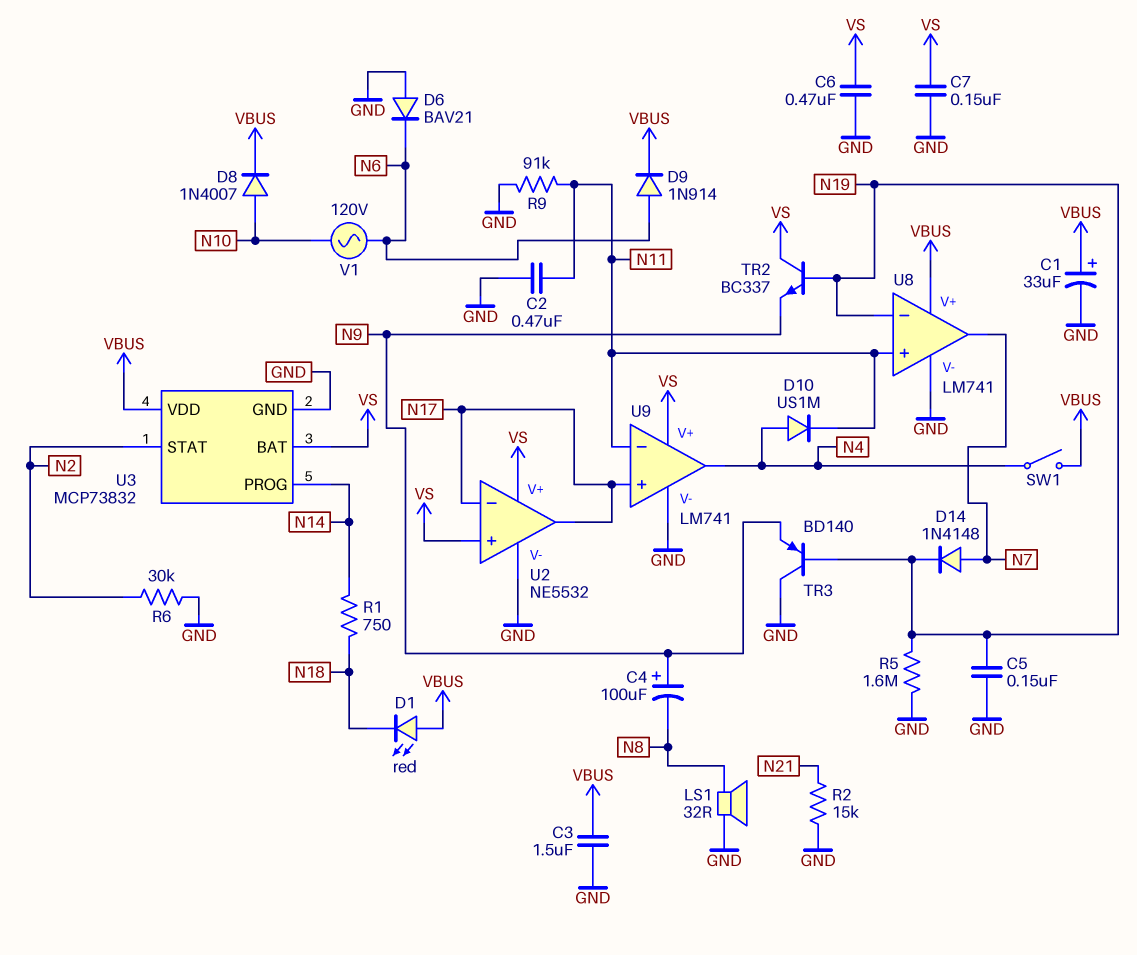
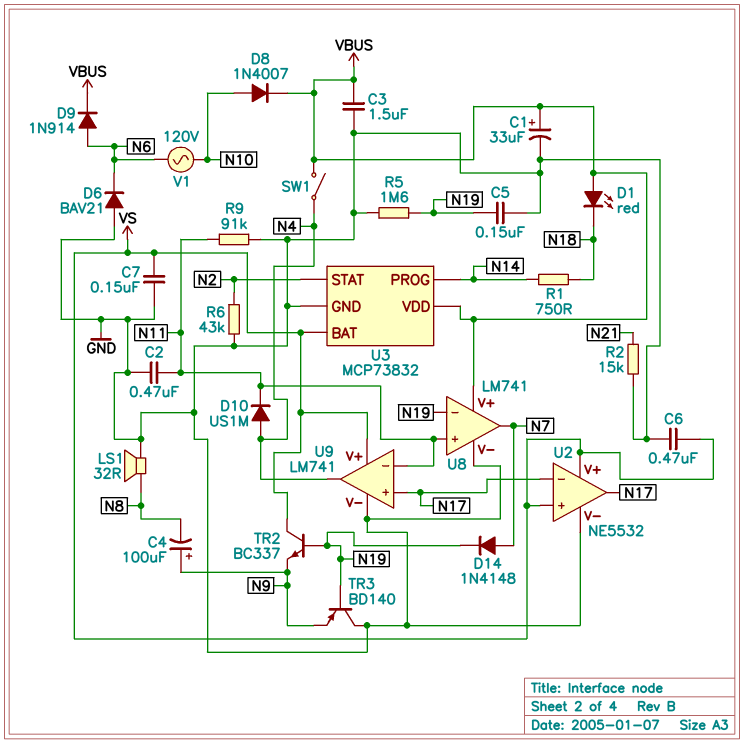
R6: 30k (GND, N2) -> 43k (GND, N2)

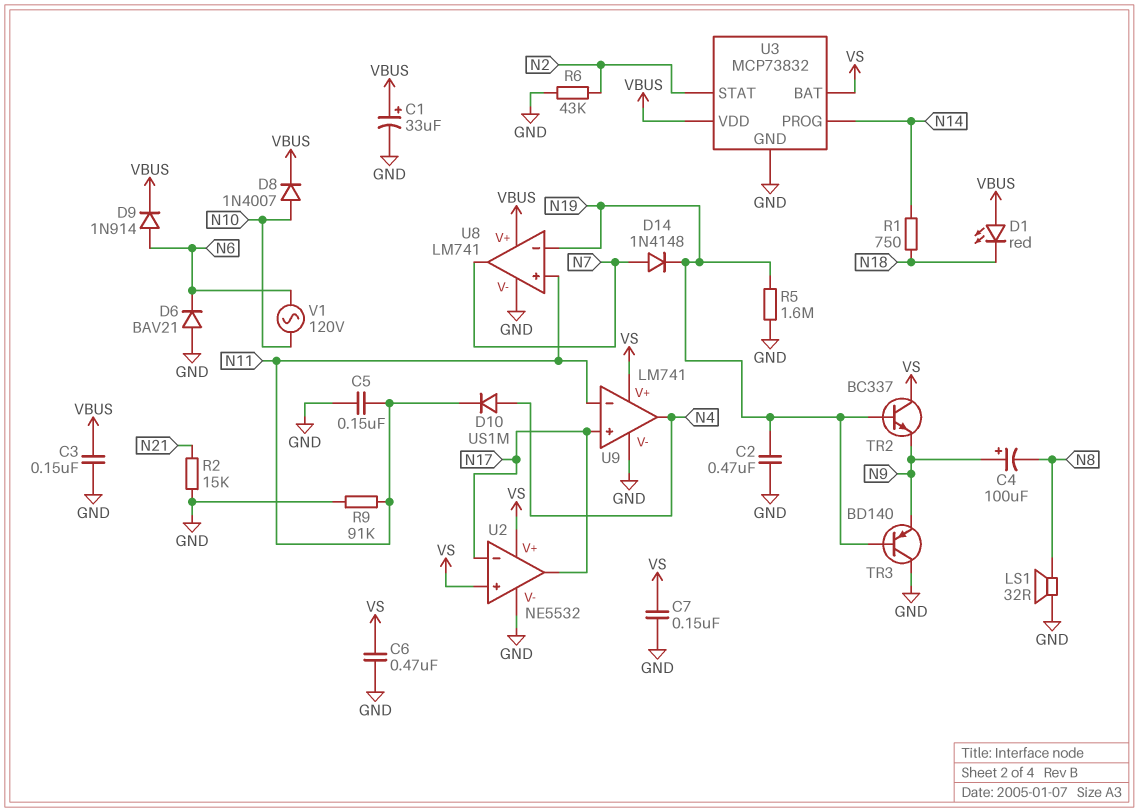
C2: 470nF (GND, N11) -> 470nF (GND, N19)
C3: 1.5uF (GND, VBUS) -> 150nF (GND, VBUS)
C5: 150nF (GND, N19) -> 150nF (GND, N11)
SW1: switch (N4, VBUS) -> none

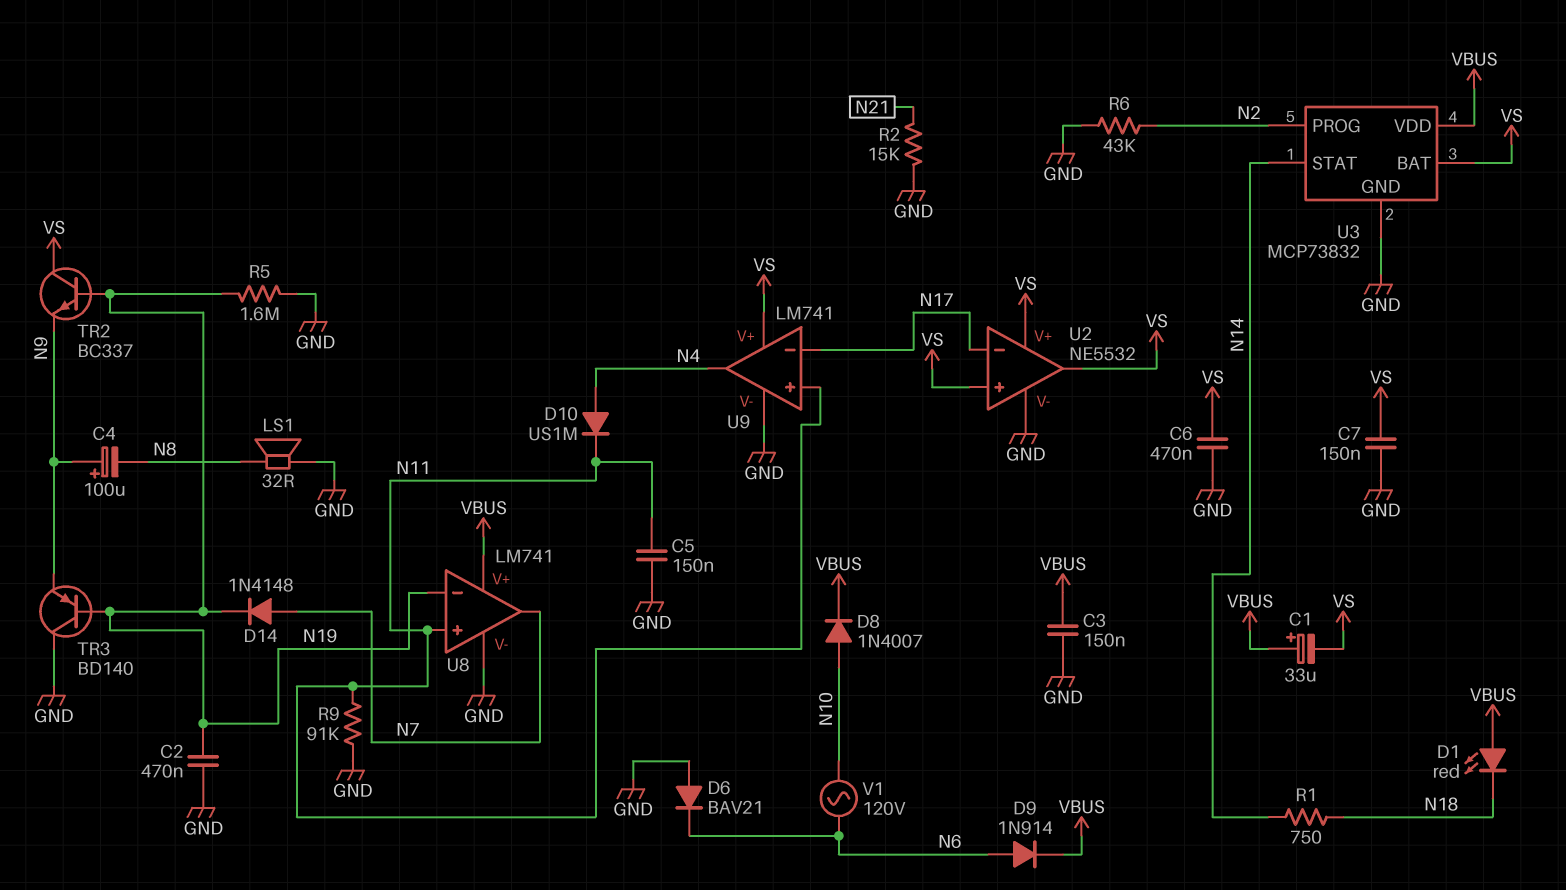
C1: 33uF (plus VBUS, minus GND) -> 33uF (plus VBUS, minus VS)
U2 pin out: N17 -> VS
U3 pin PROG: N14 -> N2
U3 pin STAT: N2 -> N14
U9 pin in+: N17 -> N11
U9 pin in-: N11 -> N17

